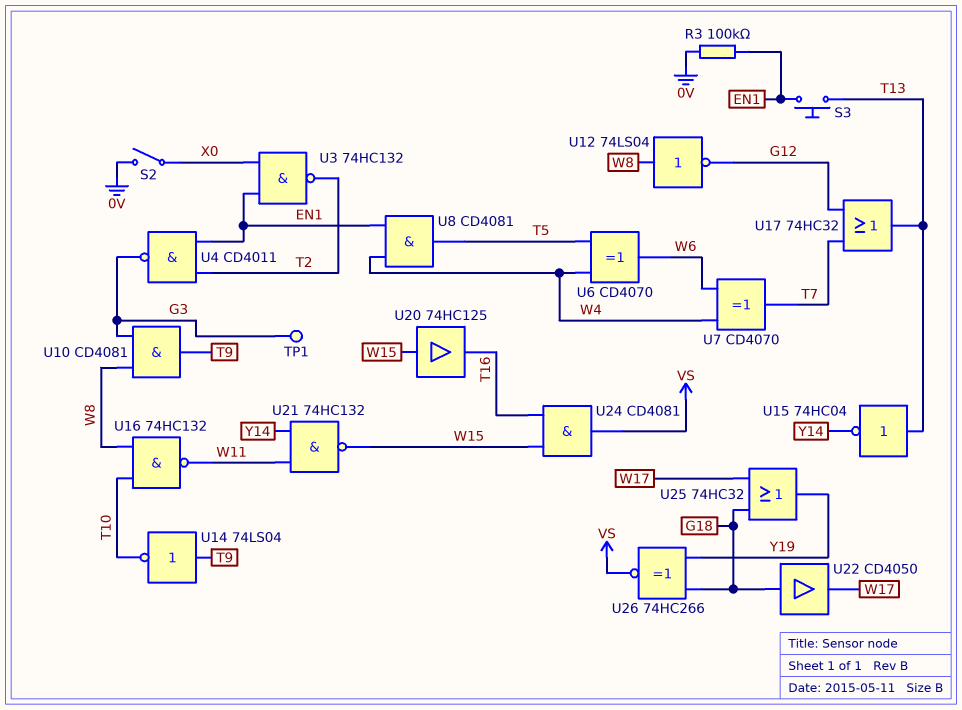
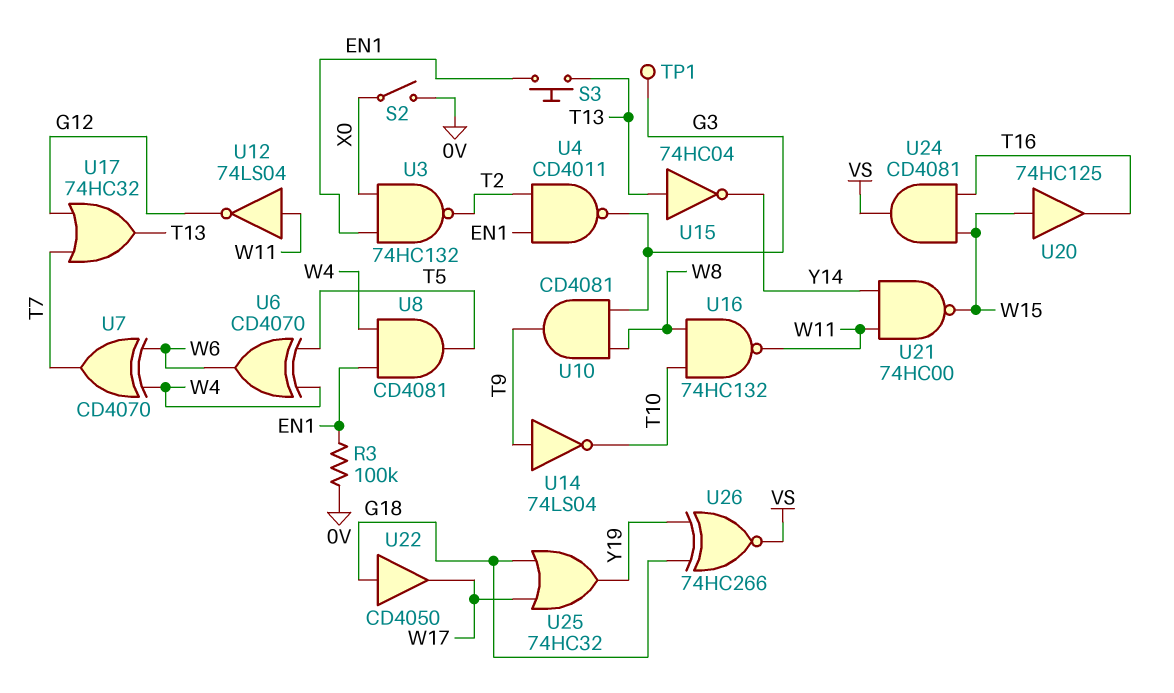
U12: NOT 74LS04 (in W8, out G12) -> NOT 74LS04 (in W11, out G12)
U21: NAND 74HC132 (in W11, in Y14, out W15) -> NAND 74HC00 (in W11, in Y14, out W15)

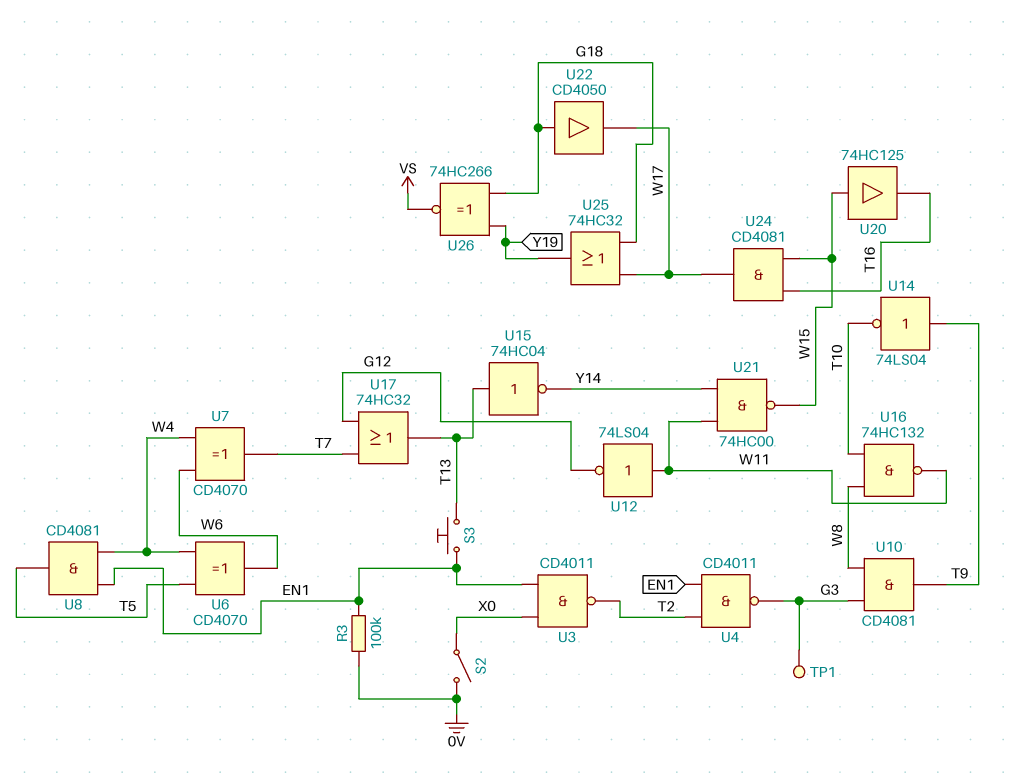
U3: NAND 74HC132 (in EN1, in X0, out T2) -> NAND CD4011 (in EN1, in X0, out T2)
U24: AND CD4081 (in T16, in W15, out VS) -> AND CD4081 (in T16, in W15, out W17)

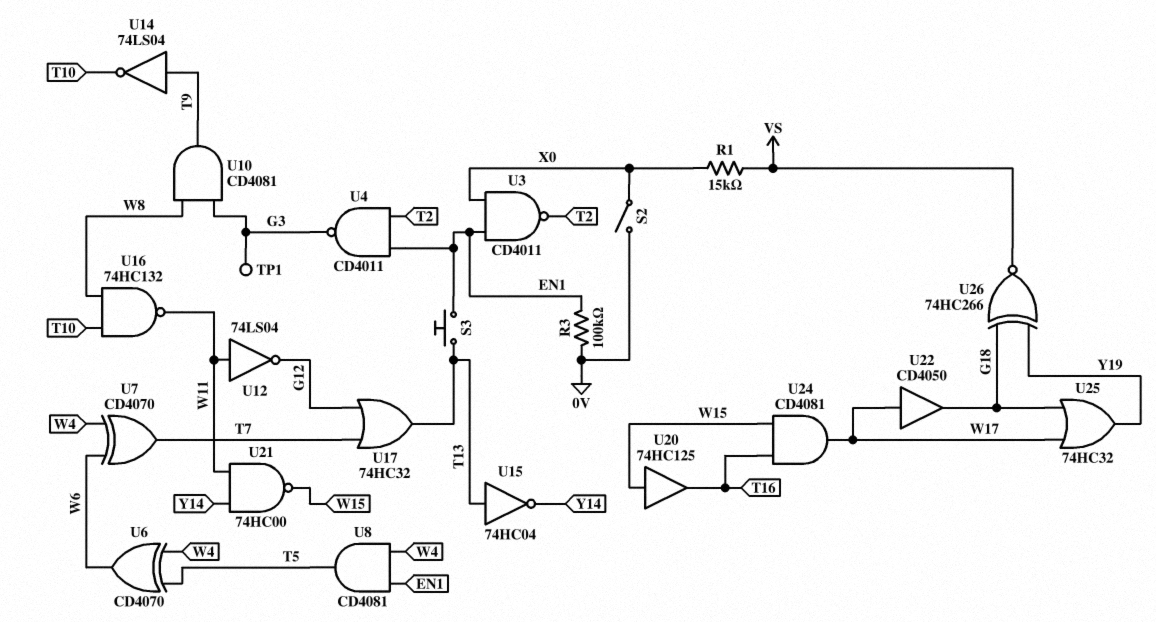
R1: none -> 15k (VS, X0)
U22: buffer CD4050 (in G18, out W17) -> buffer CD4050 (in W17, out G18)

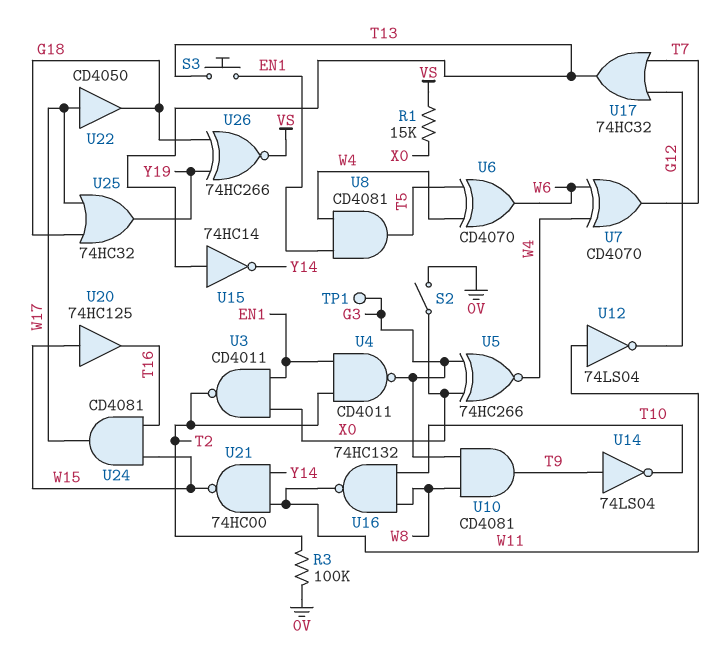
R3: 100k (0V, EN1) -> 100k (0V, T2)
U5: none -> XNOR 74HC266 (in G3, in X0, out W4)
U15: NOT 74HC04 (in T13, out Y14) -> NOT 74HC14 (in T13, out Y14)

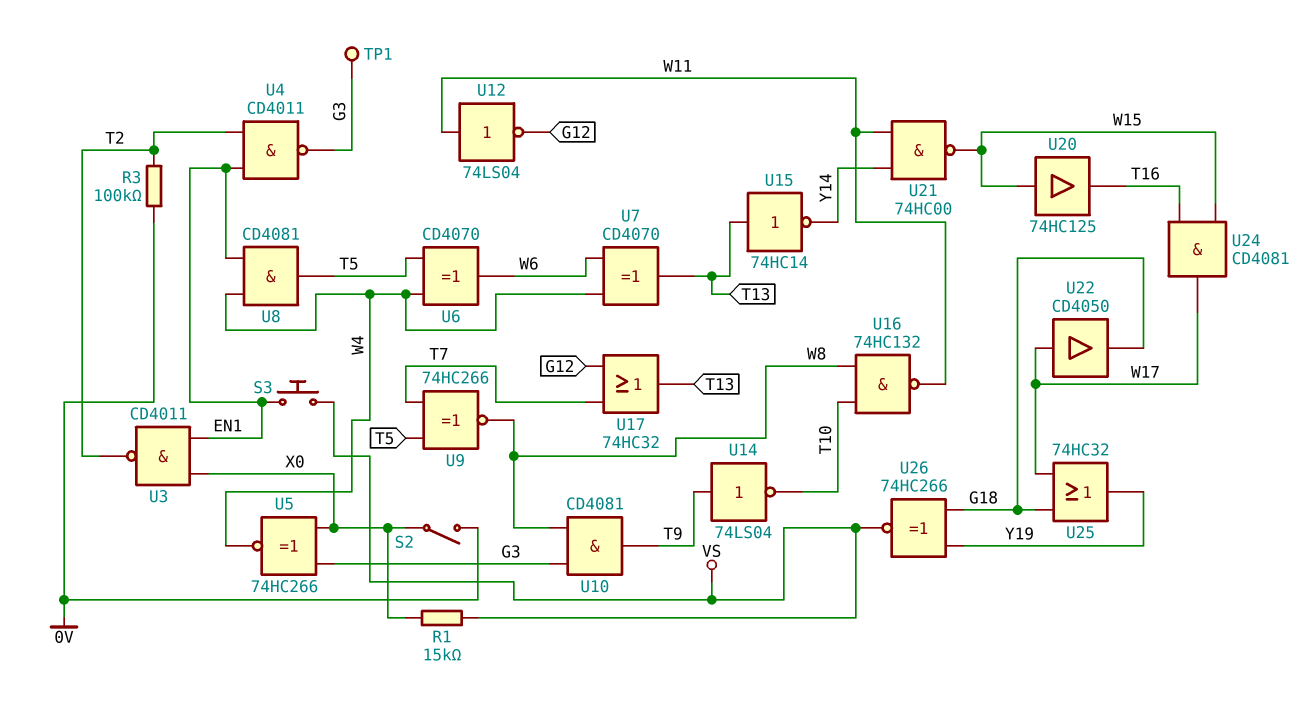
S3: button (EN1, T13) -> button (EN1, VS)
U7: XOR CD4070 (in W4, in W6, out T7) -> XOR CD4070 (in W4, in W6, out T13)
U9: none -> XNOR 74HC266 (in T5, in T7, out W8)

